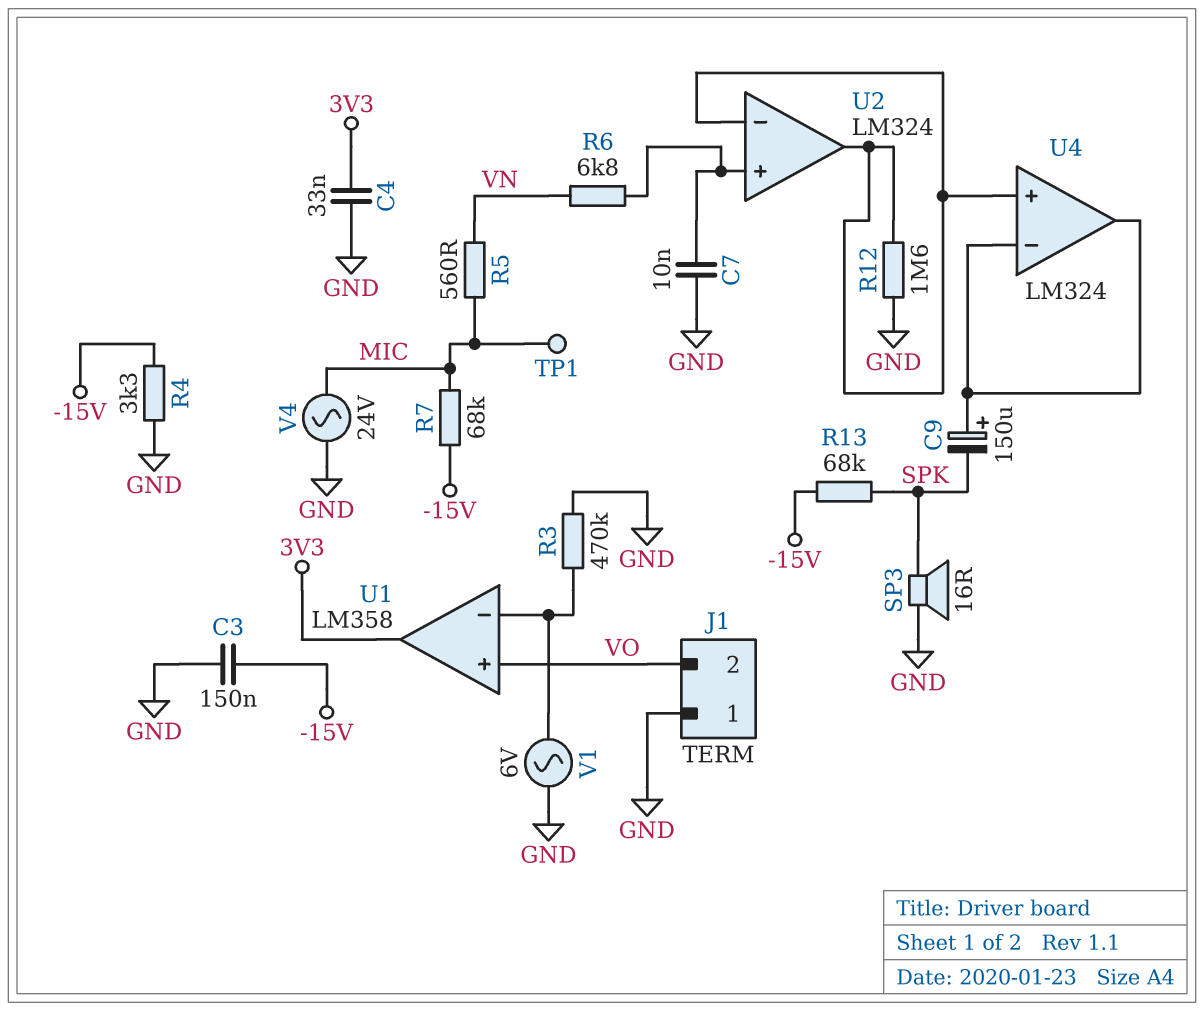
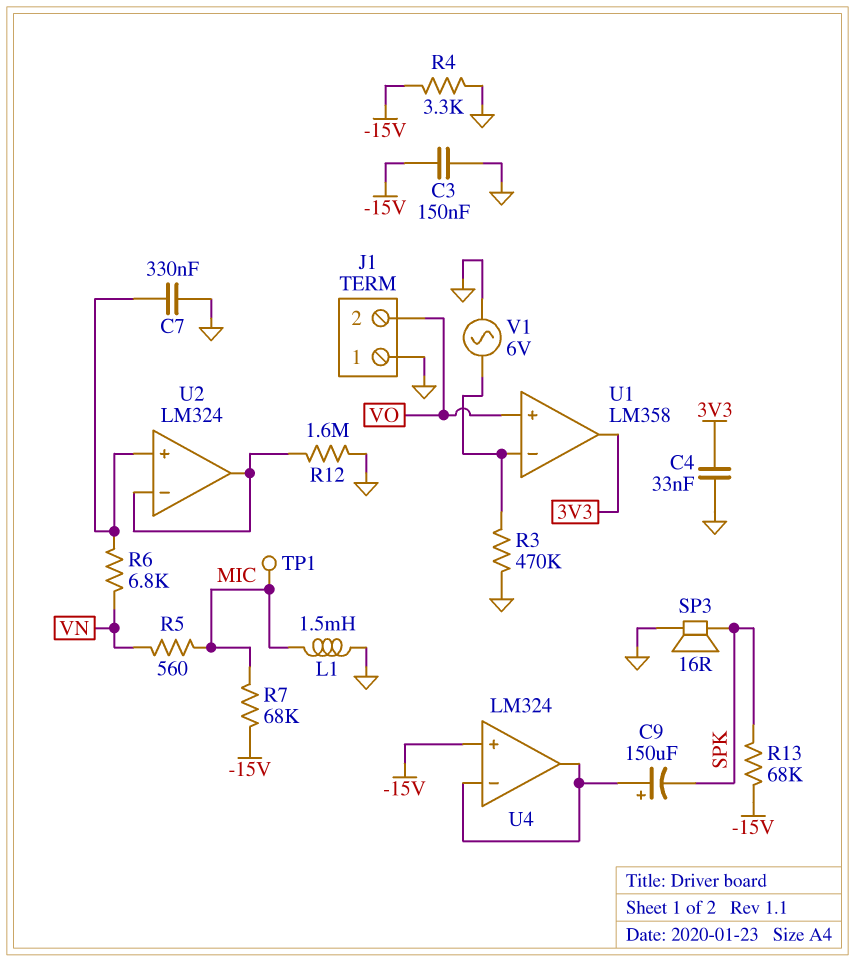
C7: 10nF (GND, U2/in+) -> 330nF (GND, U2/in+)
L1: none -> 1.5mH (GND, MIC)
U4 pin in+: U2/in- -> -15V
V4: AC 24V (GND, MIC) -> none

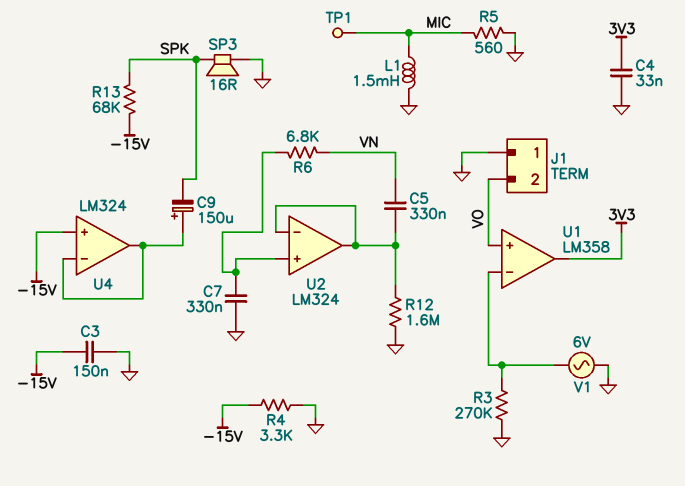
C5: none -> 330nF (U2/in-, VN)
R3: 470k (GND, U1/in-) -> 270k (GND, U1/in-)
R5: 560 (MIC, VN) -> 560 (GND, MIC)
R7: 68k (-15V, MIC) -> none

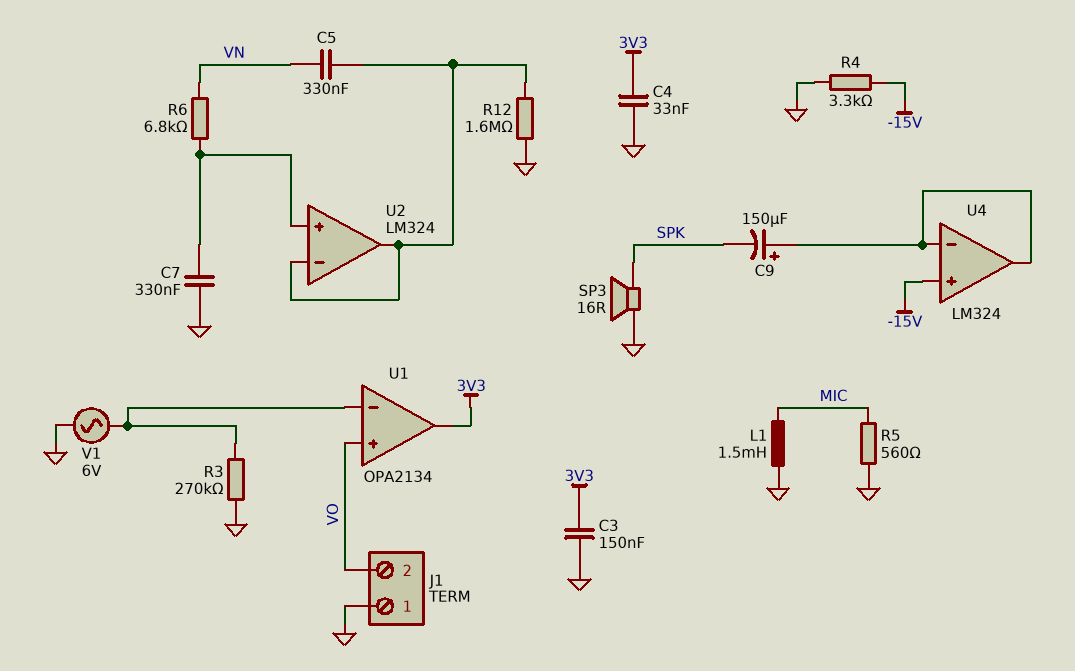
C3: 150nF (-15V, GND) -> 150nF (3V3, GND)
R13: 68k (-15V, SPK) -> none
TP1: test point (MIC) -> none
U1: LM358 -> OPA2134

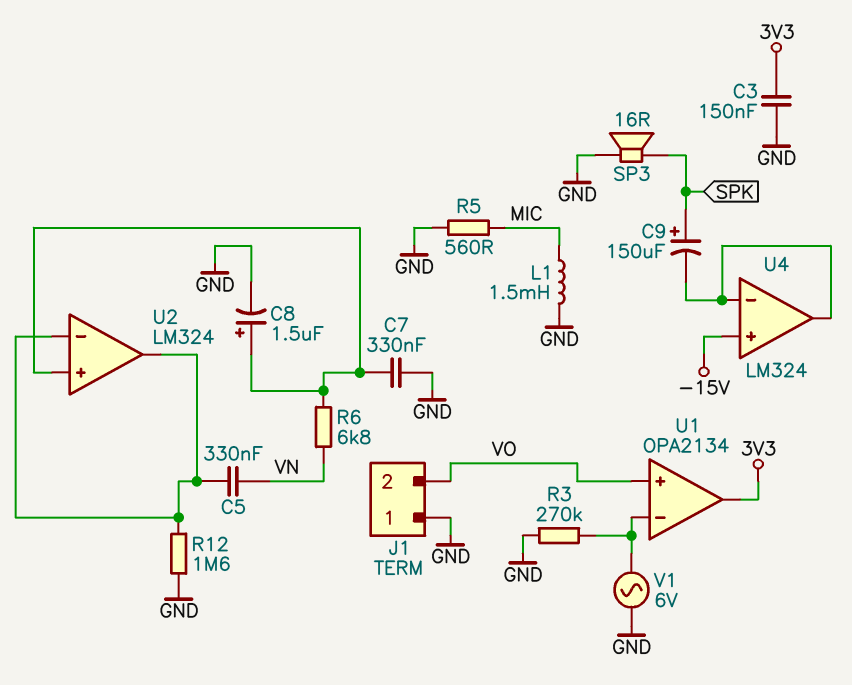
C4: 33nF (3V3, GND) -> none
C8: none -> 1.5uF (plus U2/in+, minus GND)
C9: 150uF (plus U4/in-, minus SPK) -> 150uF (plus SPK, minus U4/in-)
R4: 3.3k (-15V, GND) -> none

